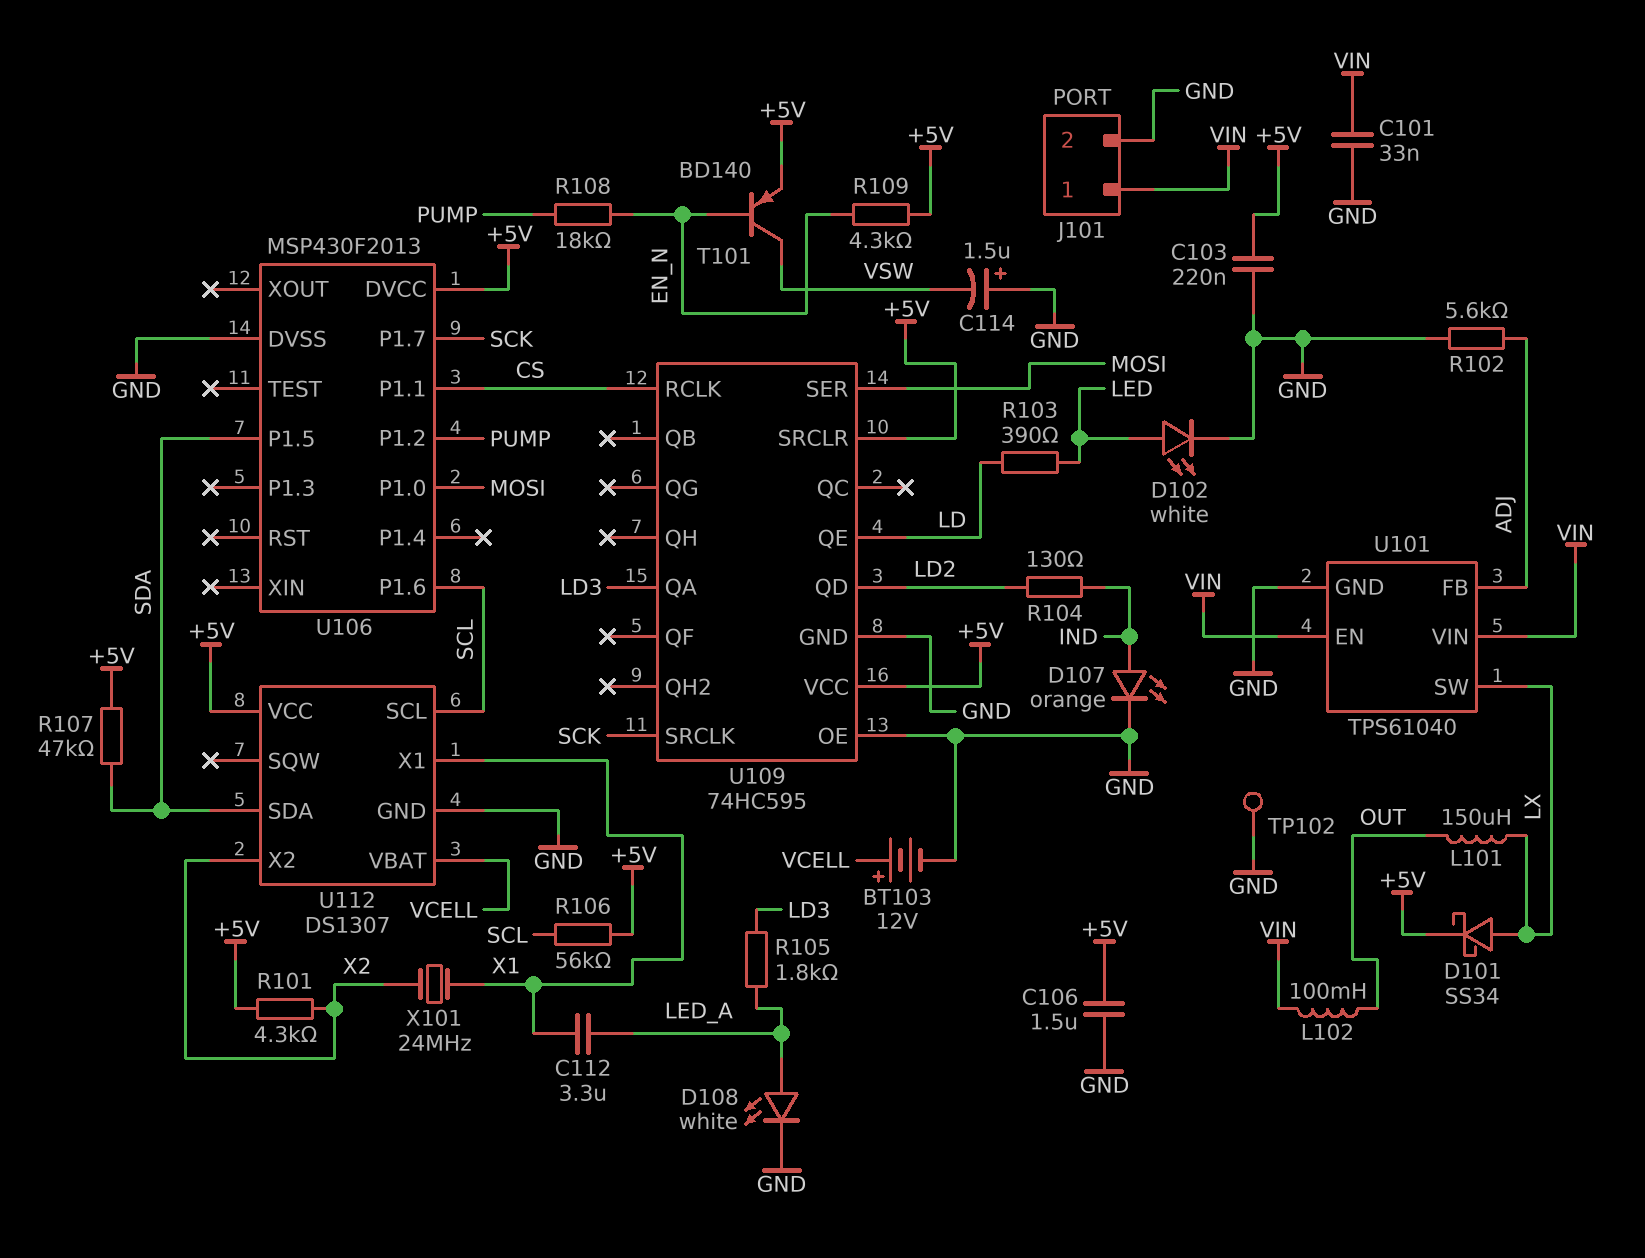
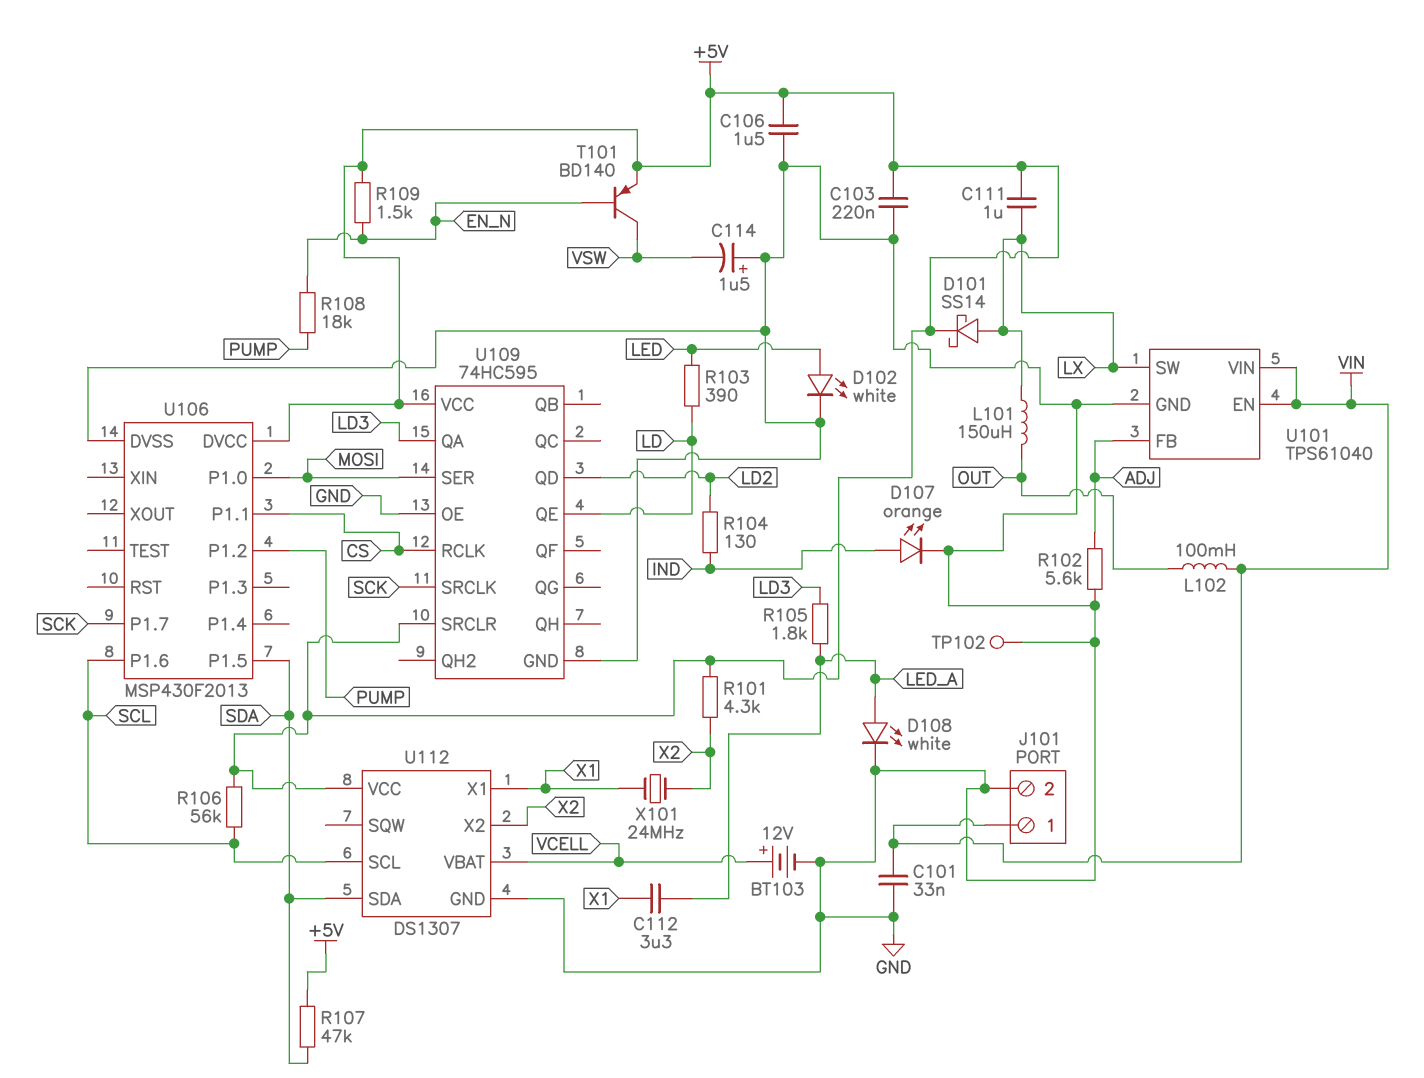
C111: none -> 1uF (+5V, LX)
D101: schottky SS34 (A LX, K +5V) -> schottky SS14 (A LX, K +5V)
R109: 4.3k (+5V, EN_N) -> 1.5k (+5V, EN_N)

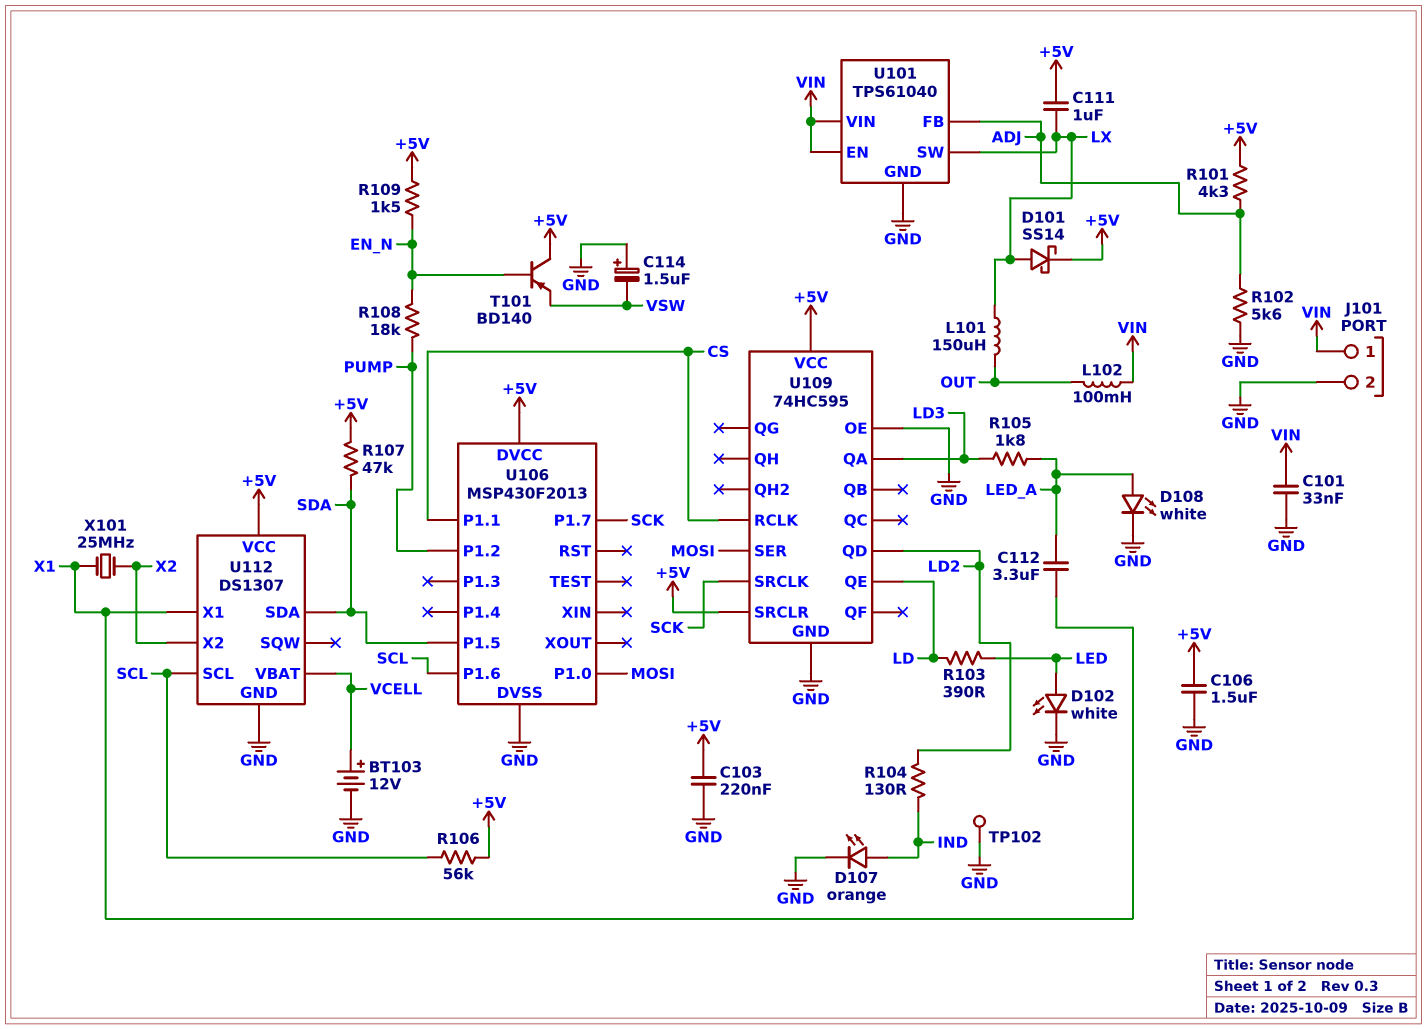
R101: 4.3k (+5V, X2) -> 4.3k (+5V, ADJ)
T101: PNP BD140 (B EN_N, C VSW, E +5V) -> PNP BD140 (B EN_N, C +5V, E VSW)
X101: 24MHz (X1, X2) -> 25MHz (X1, X2)

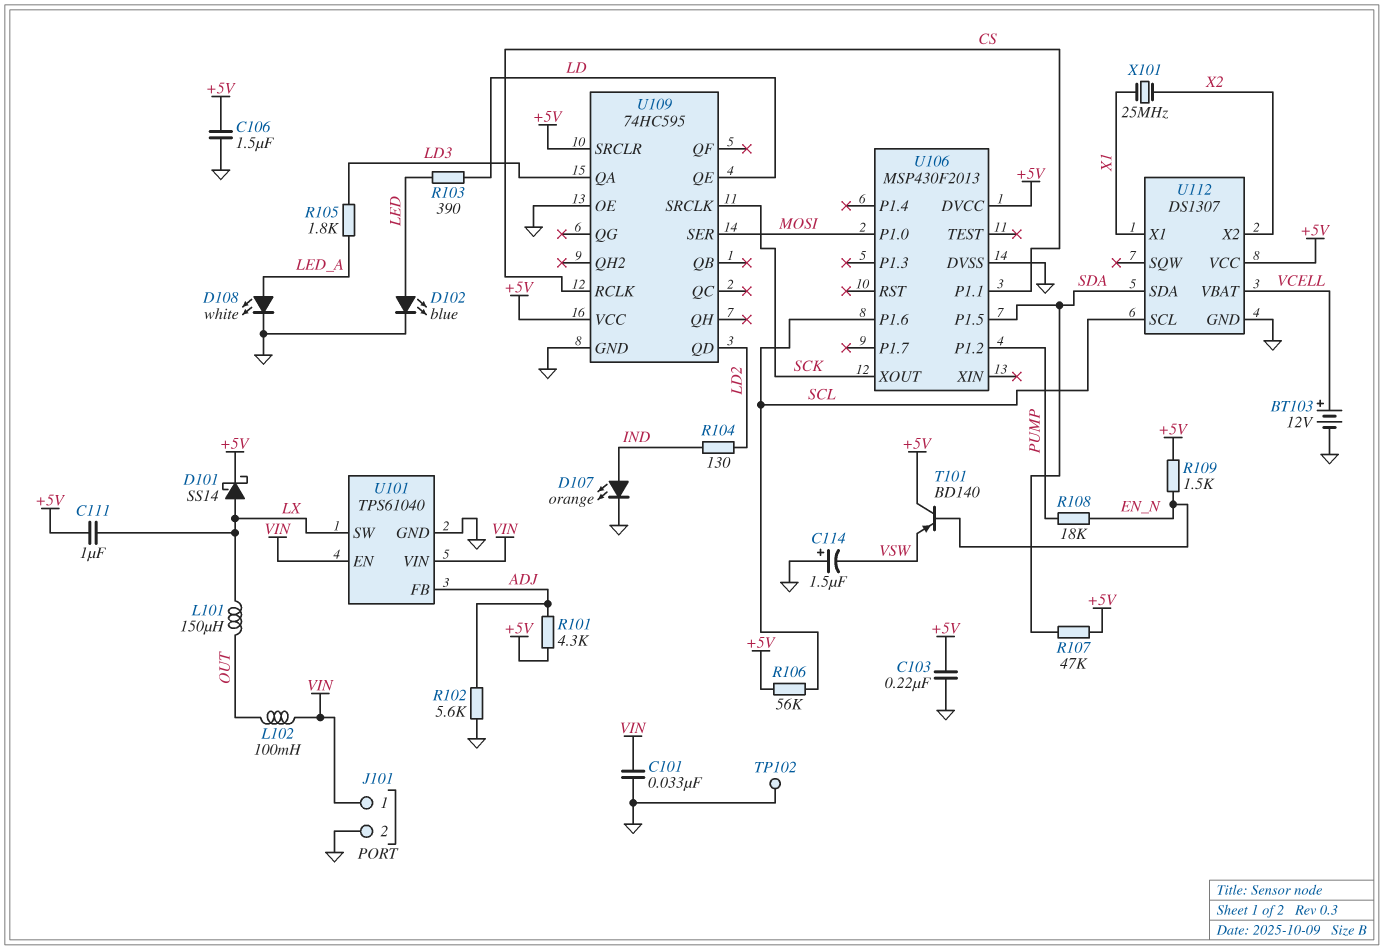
C112: 3.3uF (LED_A, X1) -> none
D102: LED white (A LED, K GND) -> LED blue (A LED, K GND)
U106 pin P1.7: SCK -> none
U106 pin XOUT: none -> SCK

